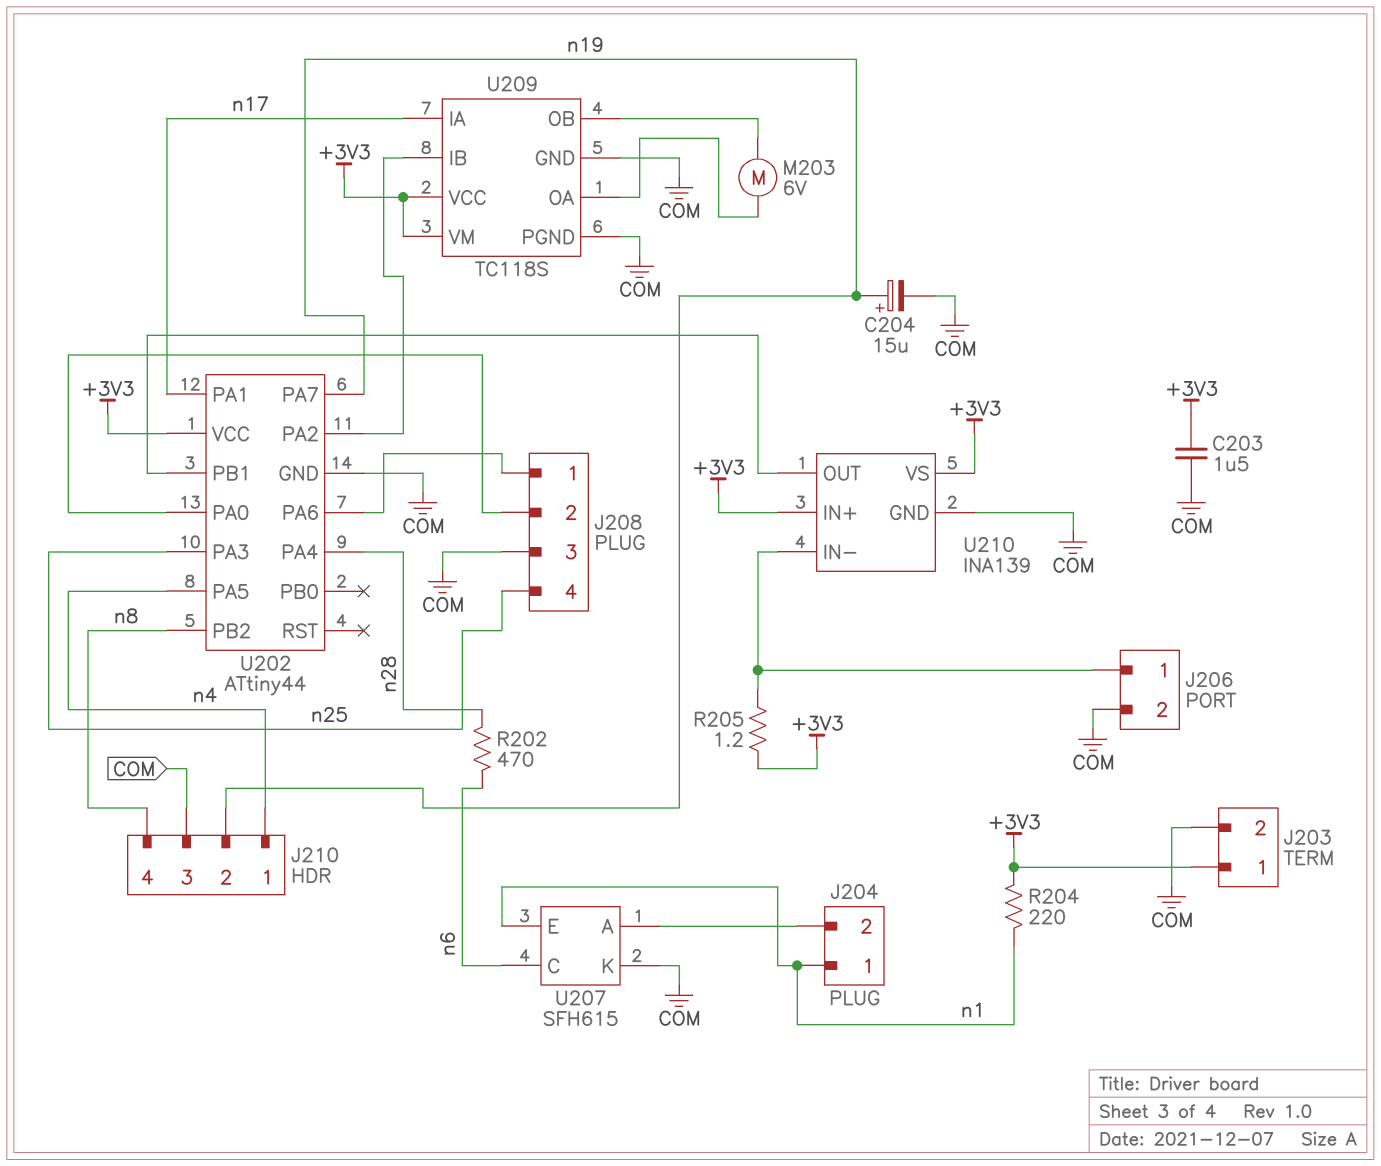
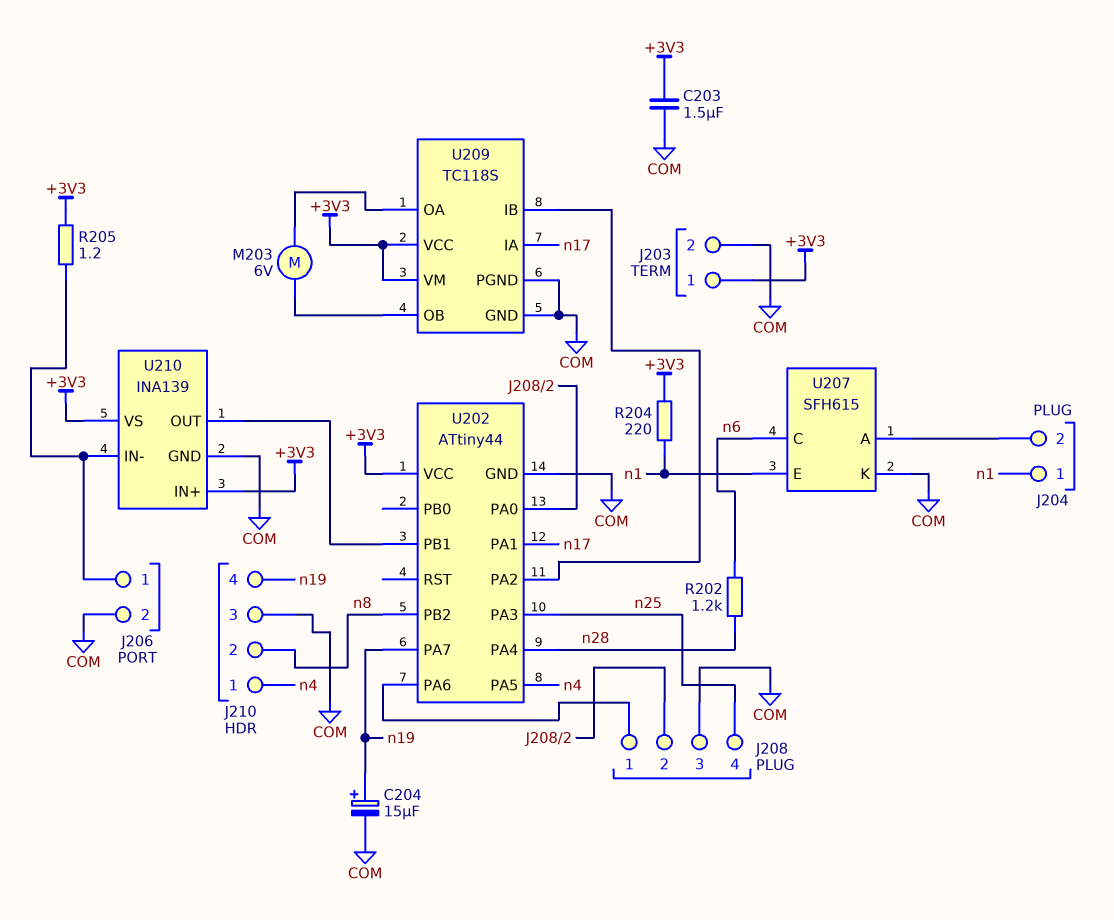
J210 pin 2: n19 -> n8
J210 pin 4: n8 -> n19
R202: 470 (n6, n28) -> 1.2k (n6, n28)

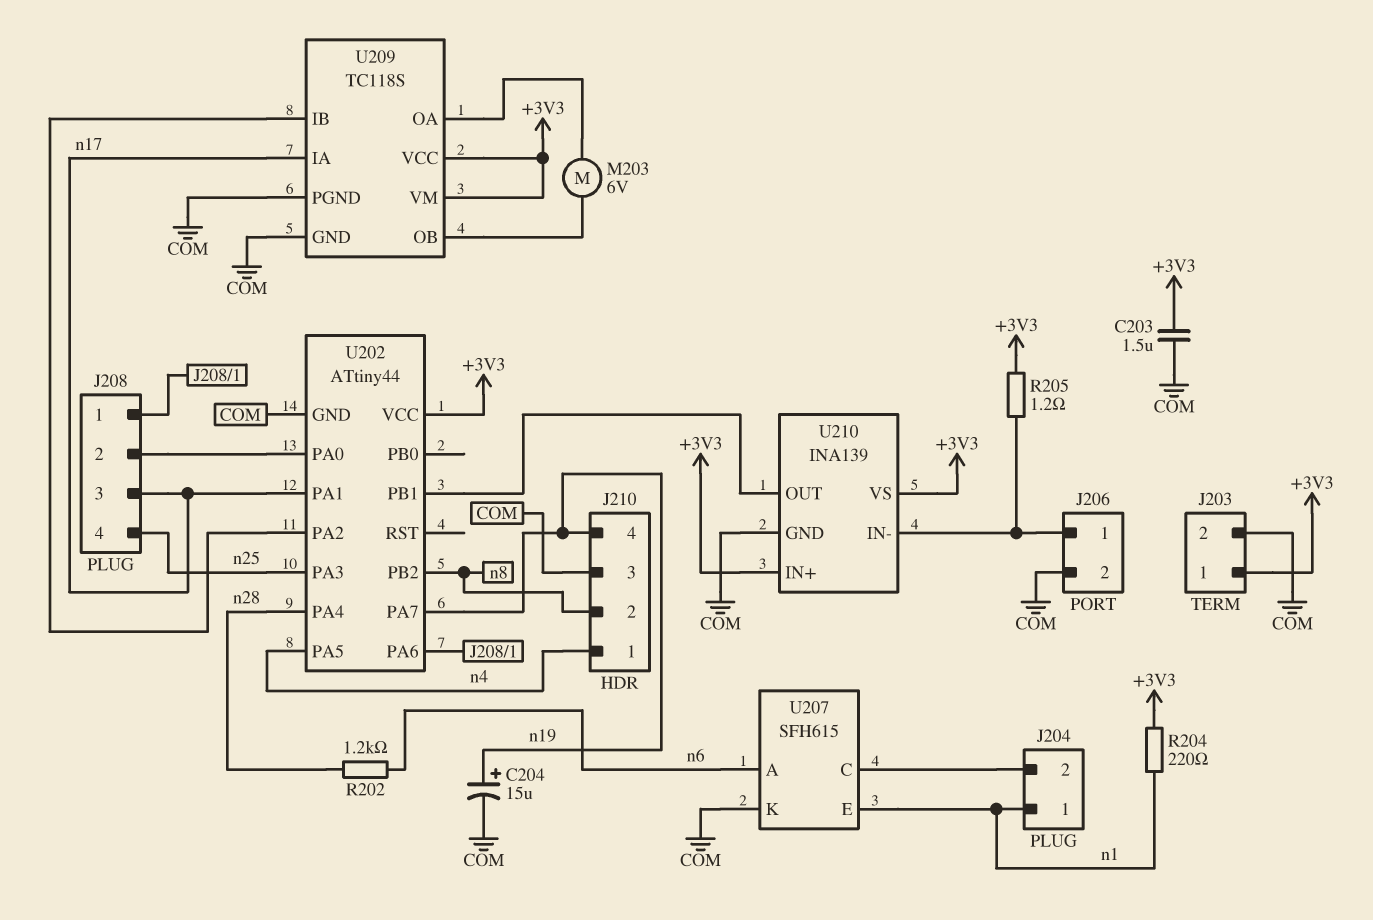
J208 pin 3: COM -> n17
U207 pin A: J204/2 -> n6
U207 pin C: n6 -> J204/2

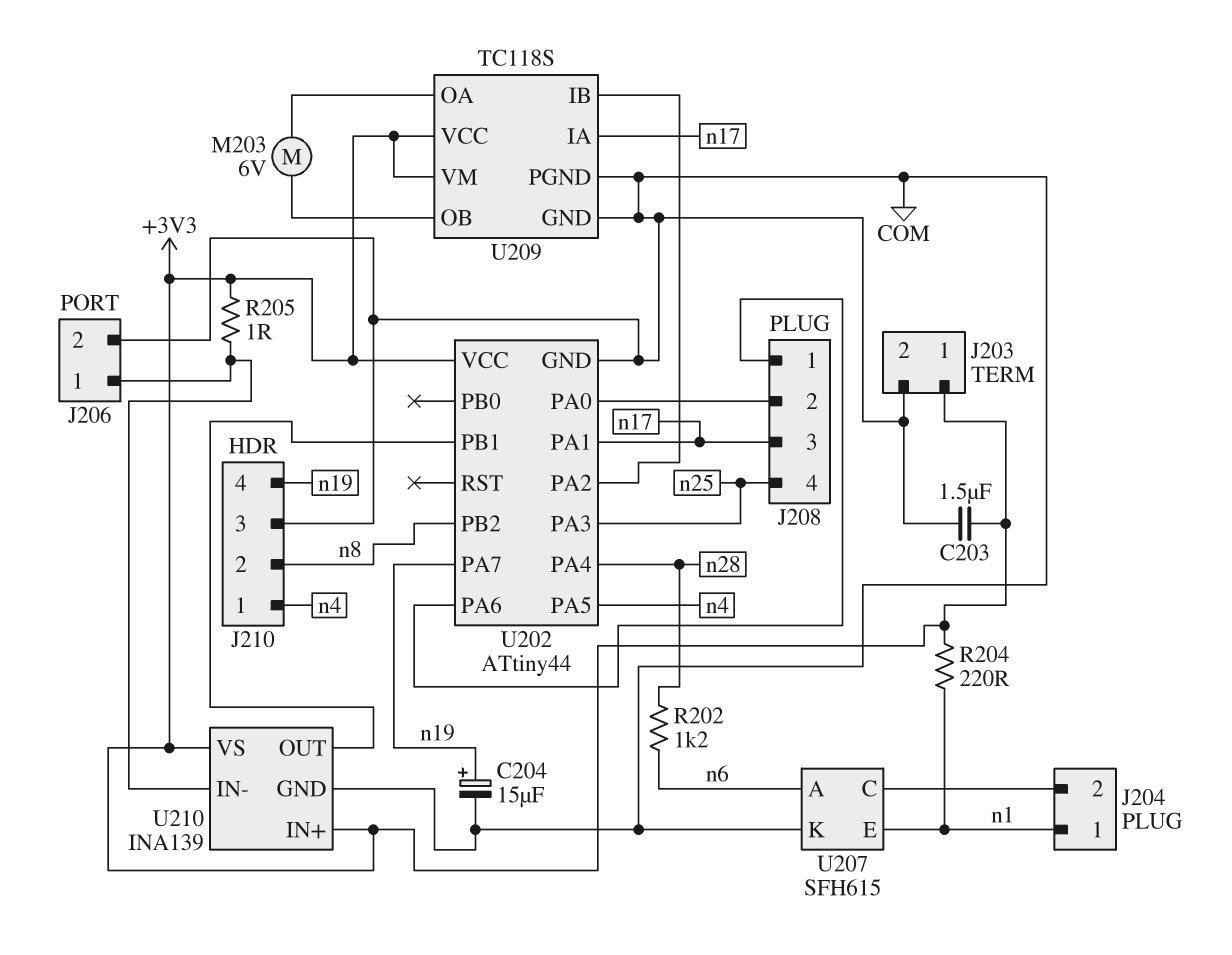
R205: 1.2 (+3V3, J206/1) -> 1 (+3V3, J206/1)

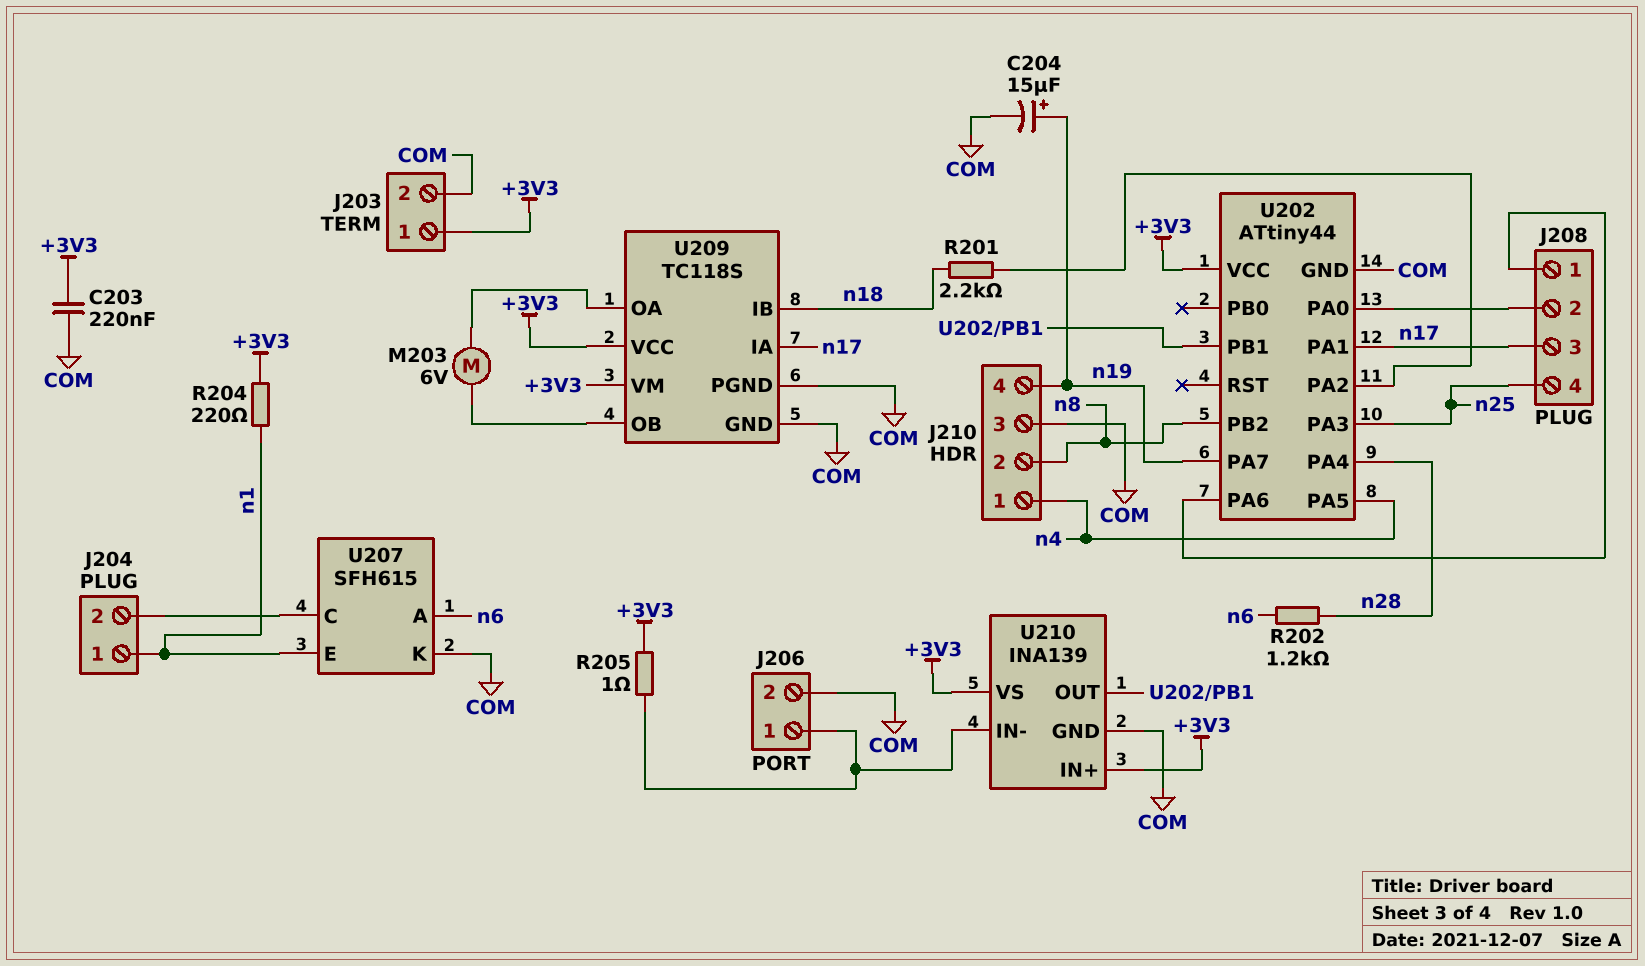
C203: 1.5uF (+3V3, COM) -> 220nF (+3V3, COM)
R201: none -> 2.2k (U202/PA2, n18)
U209 pin IB: U202/PA2 -> n18

